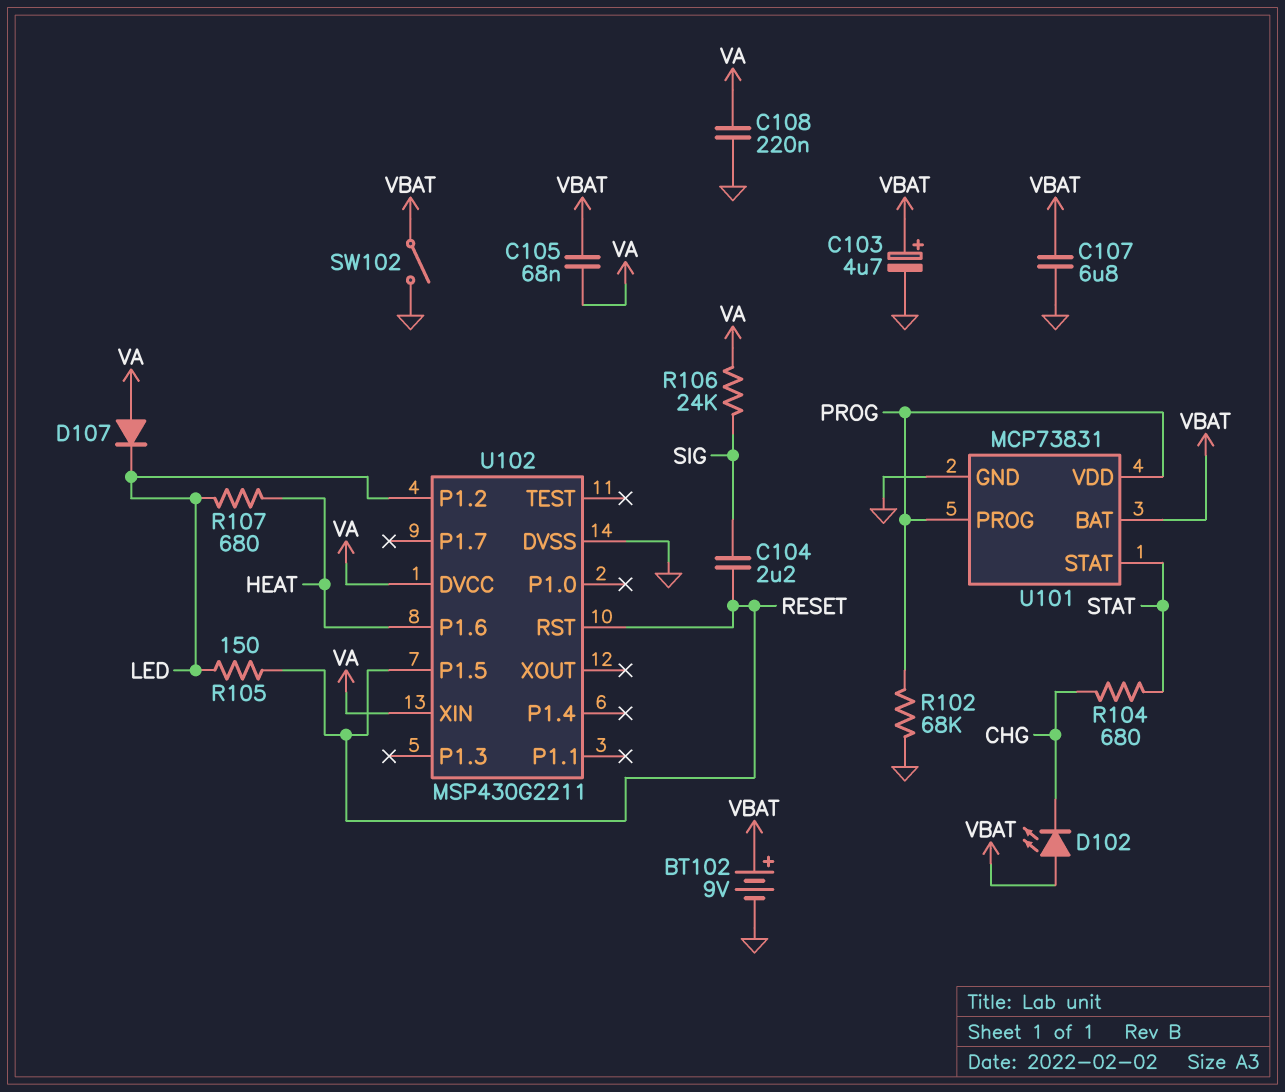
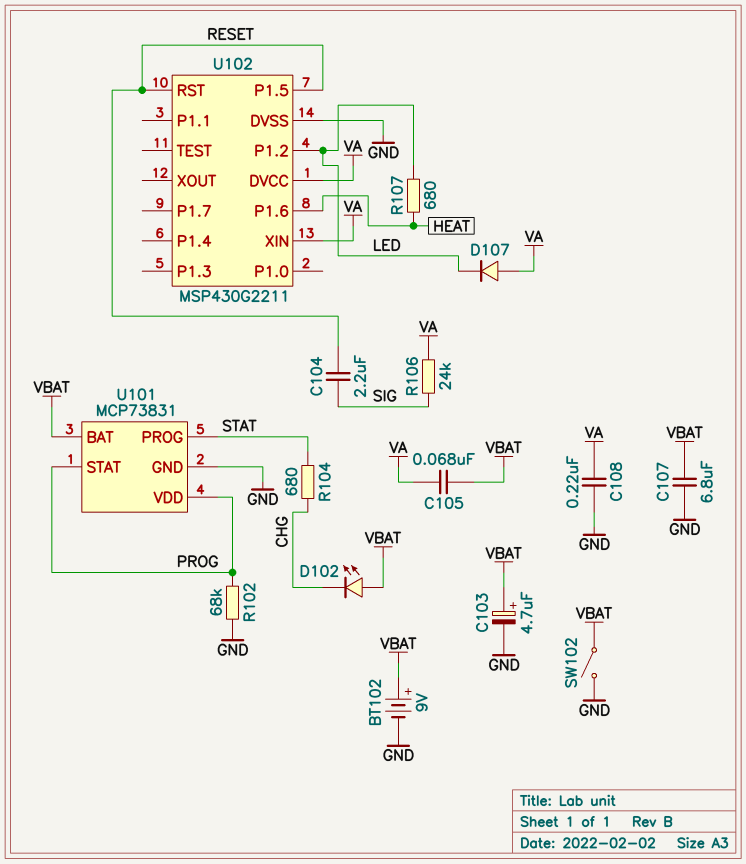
R105: 150 (LED, RESET) -> none
U101 pin PROG: PROG -> STAT
U101 pin STAT: STAT -> PROG

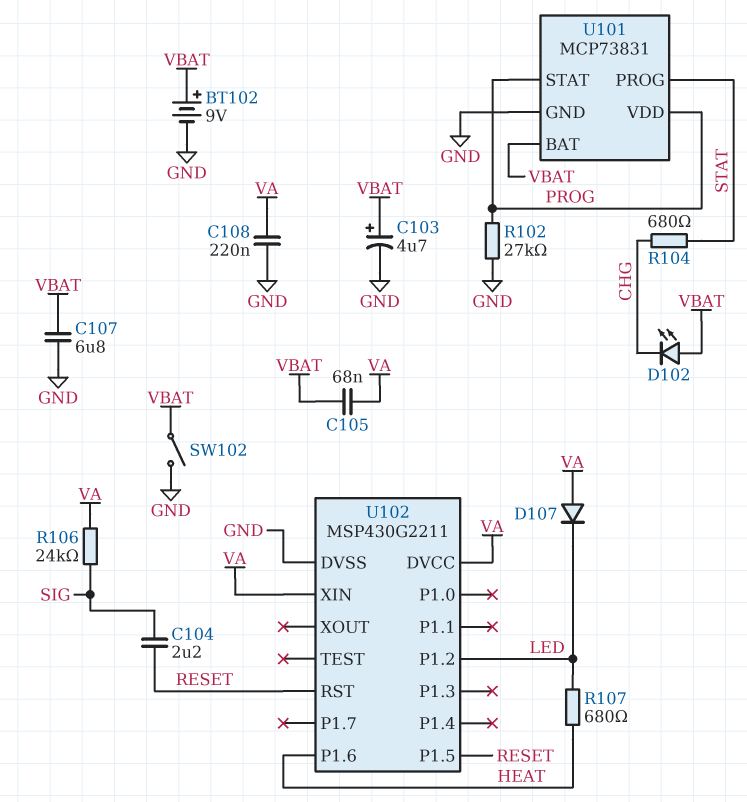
R102: 68k (GND, PROG) -> 27k (GND, PROG)

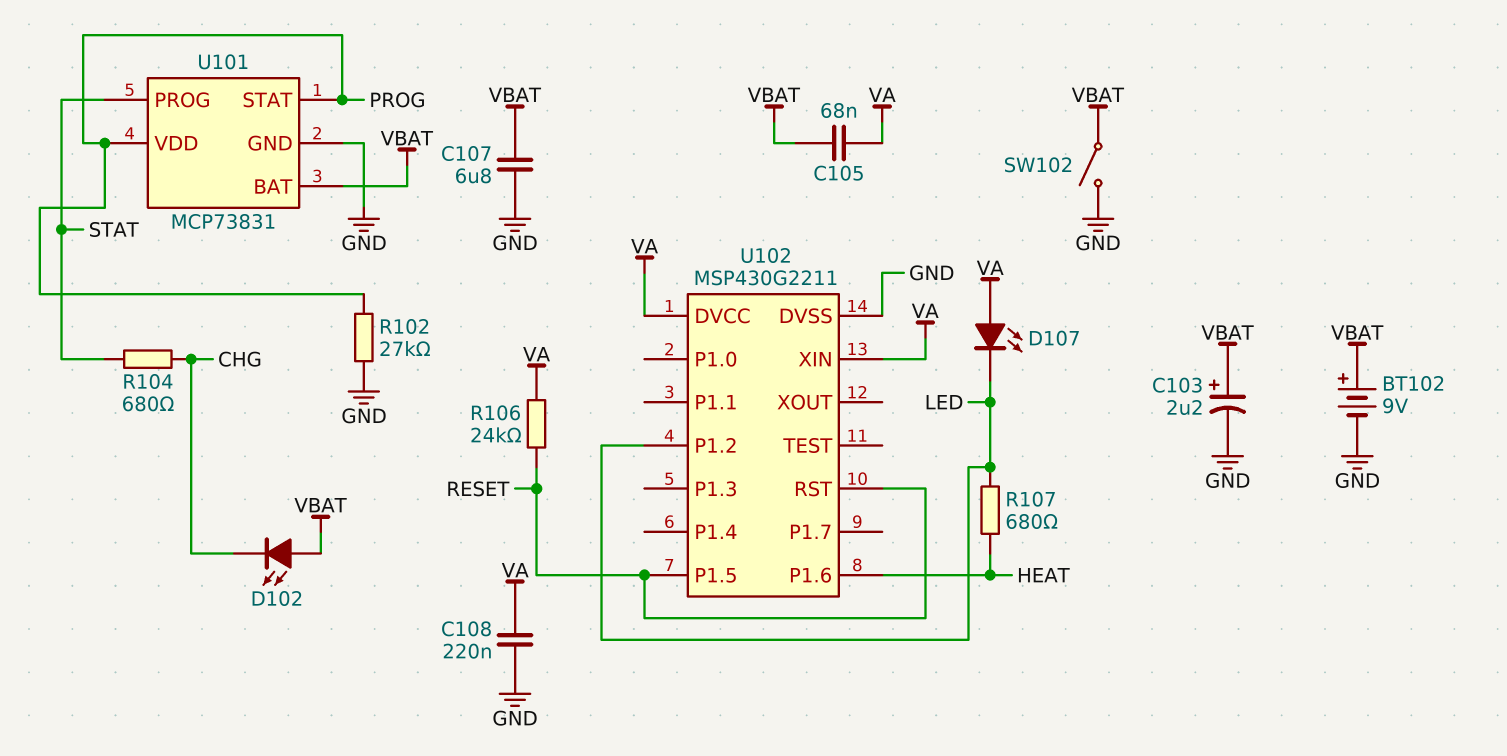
C103: 4.7uF (plus VBAT, minus GND) -> 2.2uF (plus VBAT, minus GND)
C104: 2.2uF (RESET, SIG) -> none
D107: diode (A VA, K LED) -> LED (A VA, K LED)
R106: 24k (SIG, VA) -> 24k (RESET, VA)

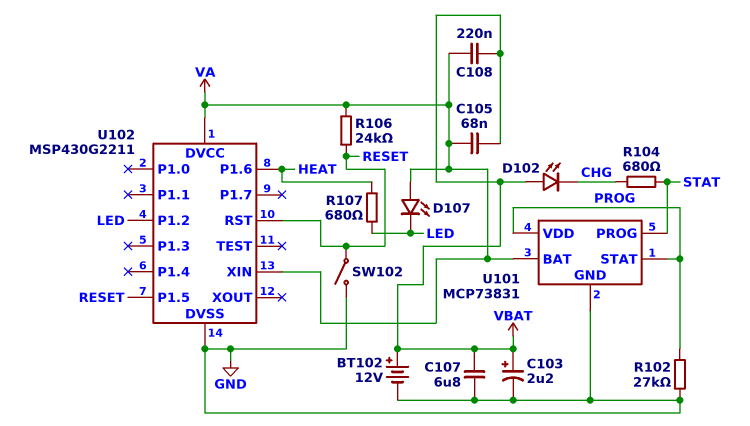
BT102: 9V (plus VBAT, minus GND) -> 12V (plus VBAT, minus GND)
C108: 220nF (GND, VA) -> 220nF (VA, VBAT)
SW102: switch (GND, VBAT) -> switch (GND, RESET)
U101 pin BAT: VBAT -> VA

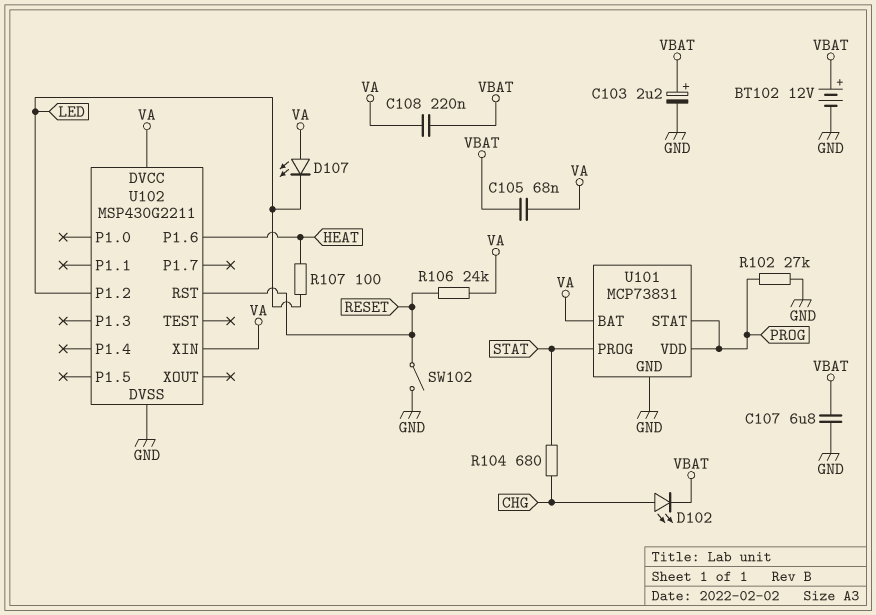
D102: LED (A VBAT, K CHG) -> LED (A CHG, K VBAT)
R107: 680 (HEAT, LED) -> 100 (HEAT, LED)
U102 pin P1.5: RESET -> none

